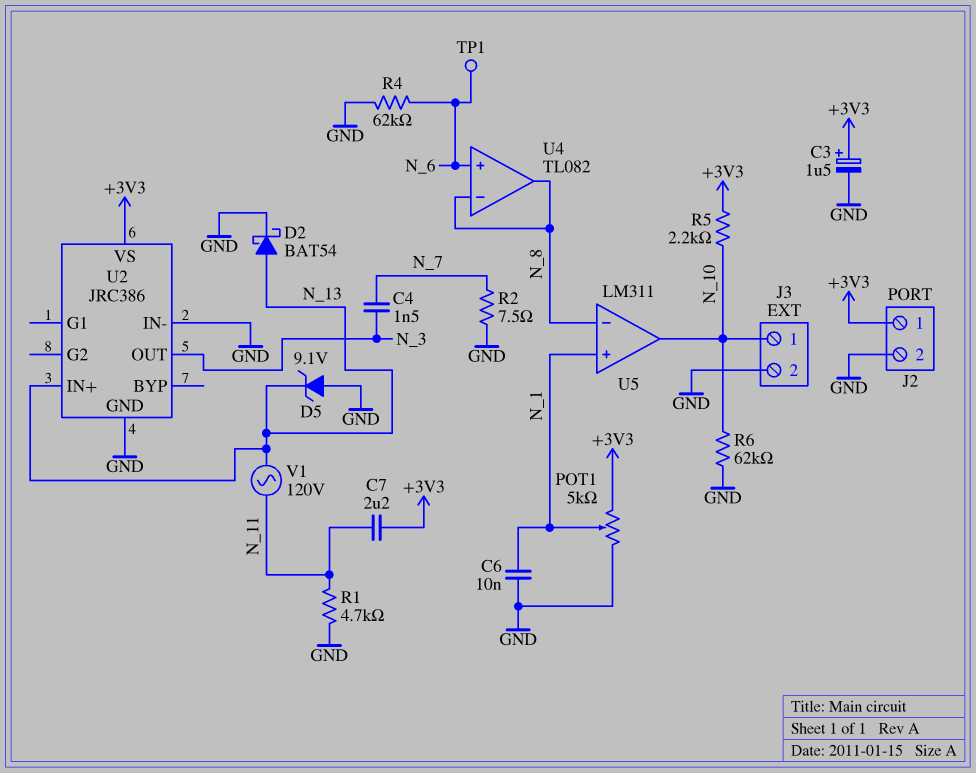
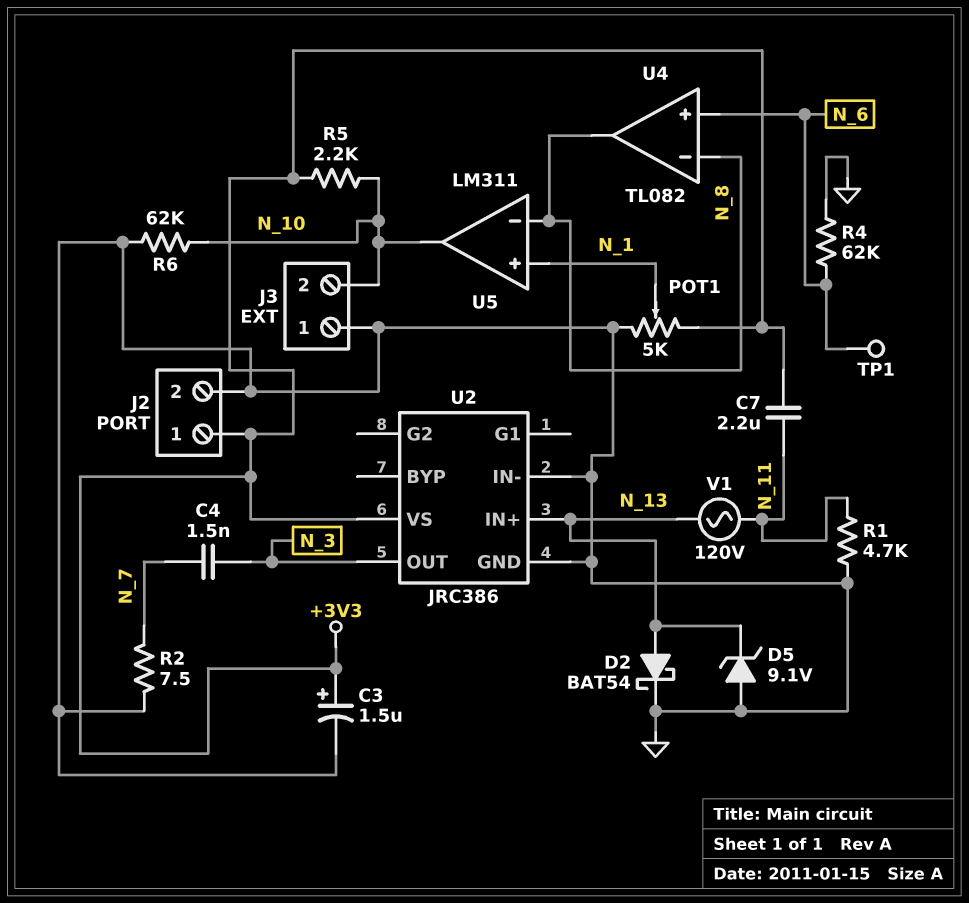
C6: 10nF (GND, N_1) -> none
J3 pin 1: N_10 -> GND
J3 pin 2: GND -> N_10

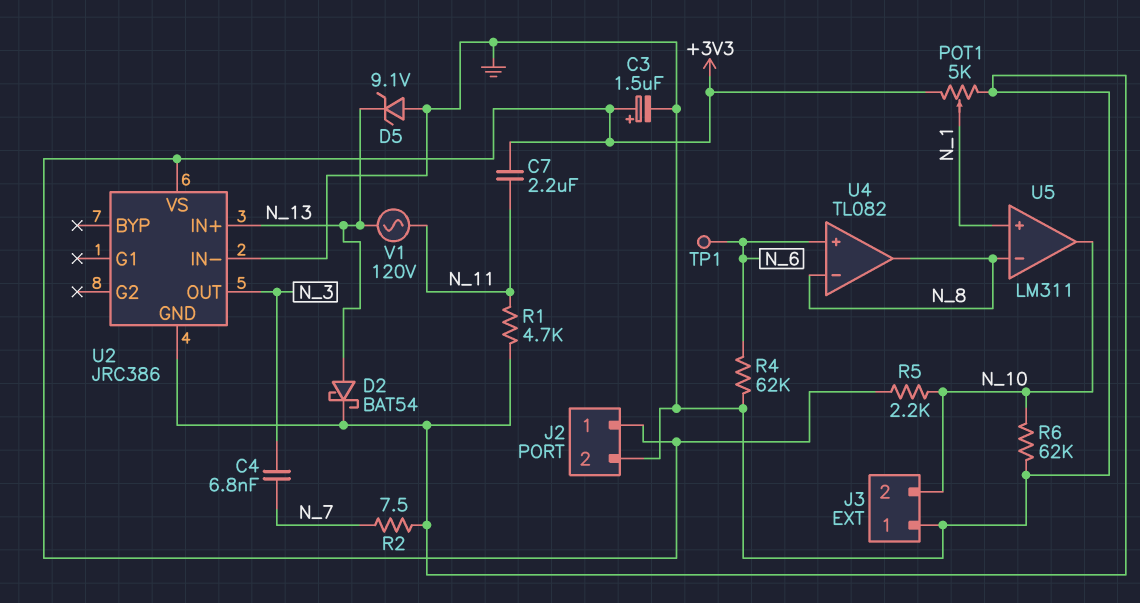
C4: 1.5nF (N_3, N_7) -> 6.8nF (N_3, N_7)

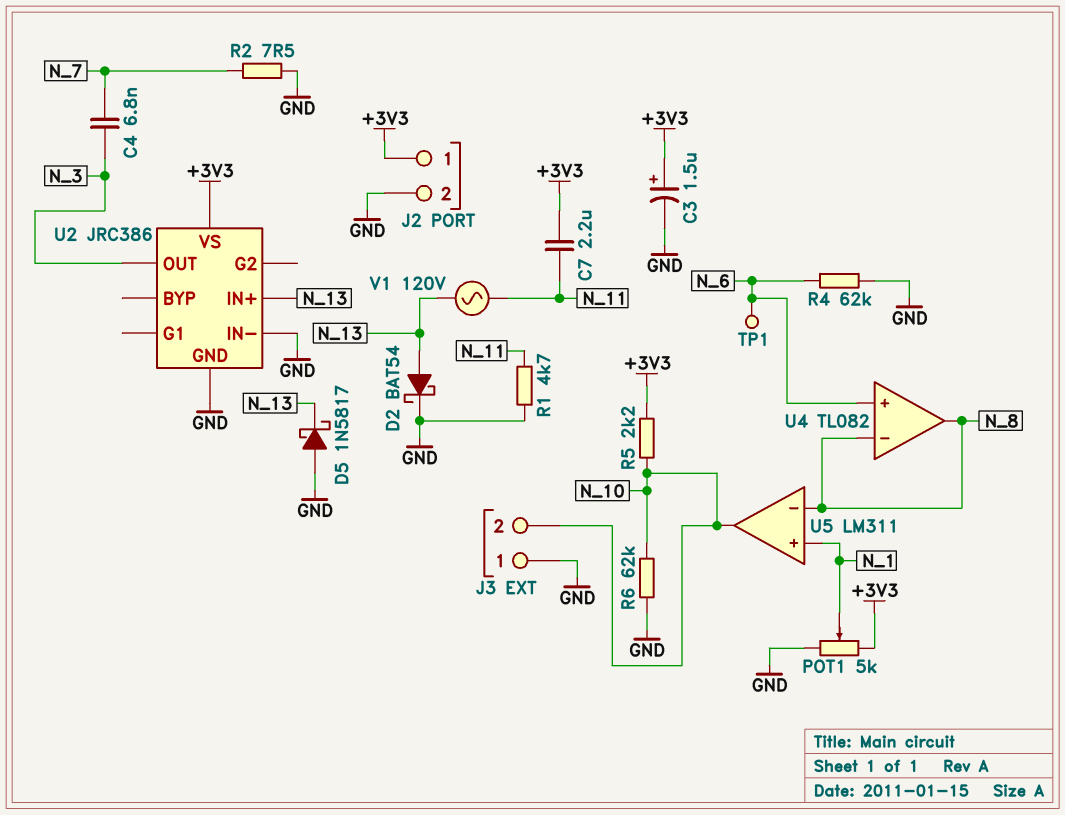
D5: zener 9.1V (A GND, K N_13) -> schottky 1N5817 (A GND, K N_13)

